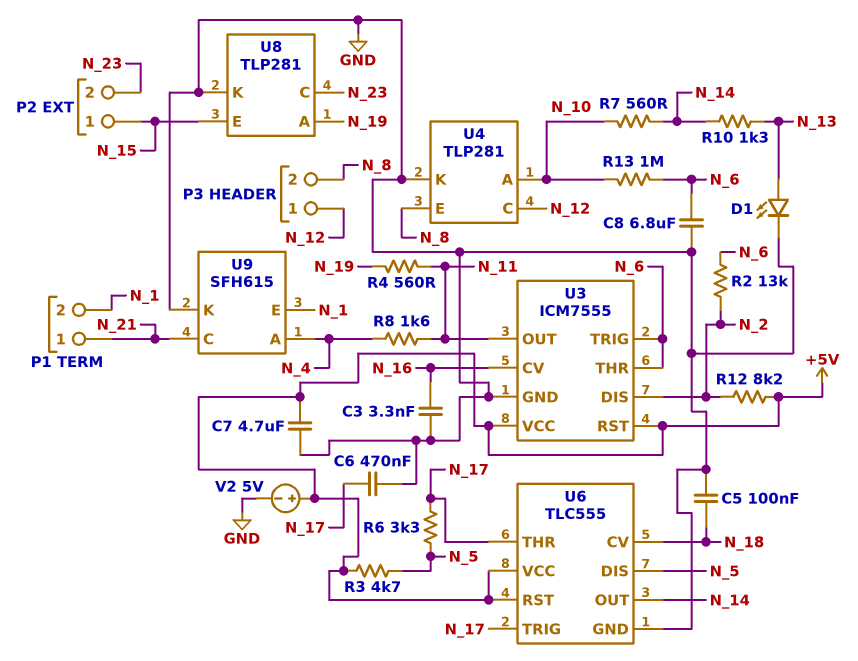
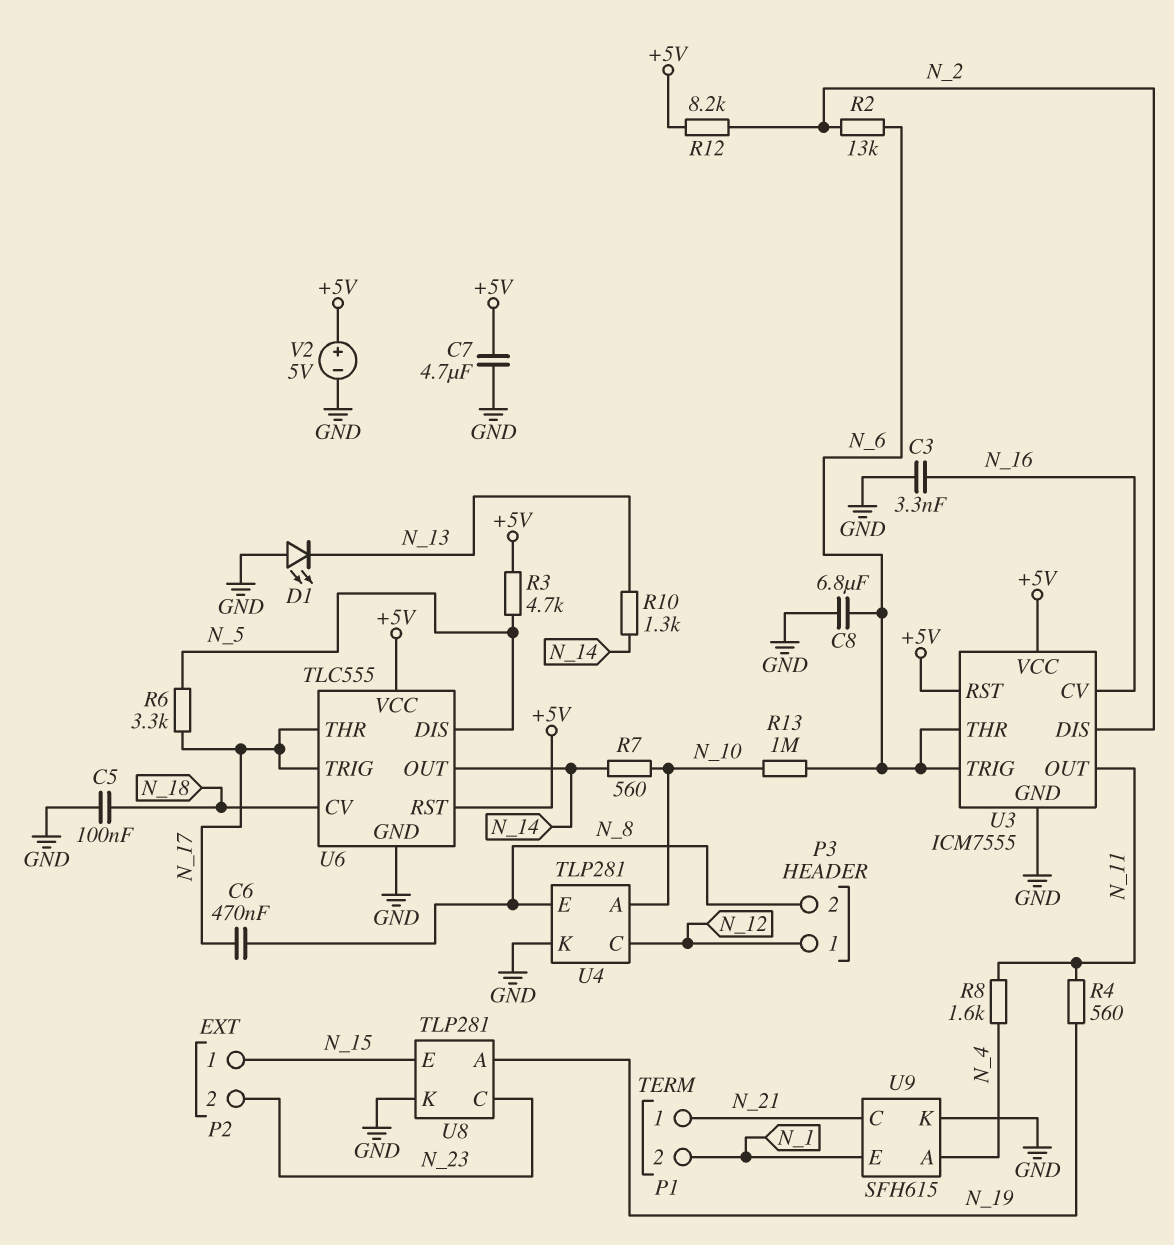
C6: 470nF (GND, N_17) -> 470nF (N_8, N_17)
D1: LED (A N_13, K GND) -> LED (A GND, K N_13)

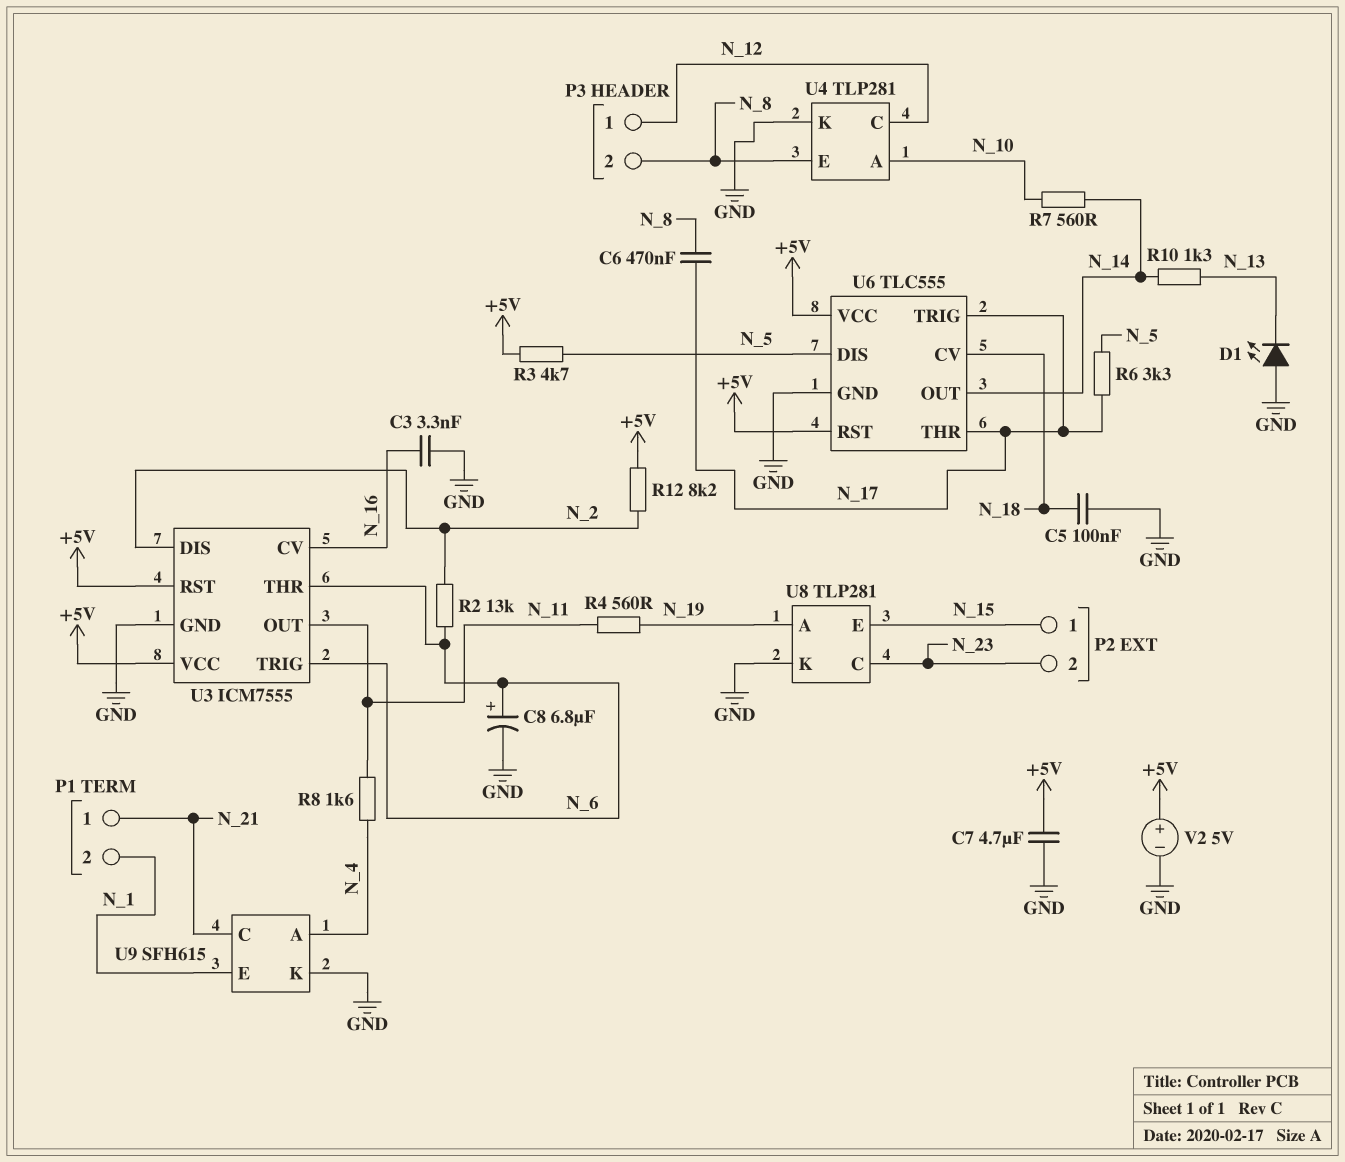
C8: 6.8uF (GND, N_6) -> 6.8uF (plus N_6, minus GND)
R13: 1M (N_6, N_10) -> none

